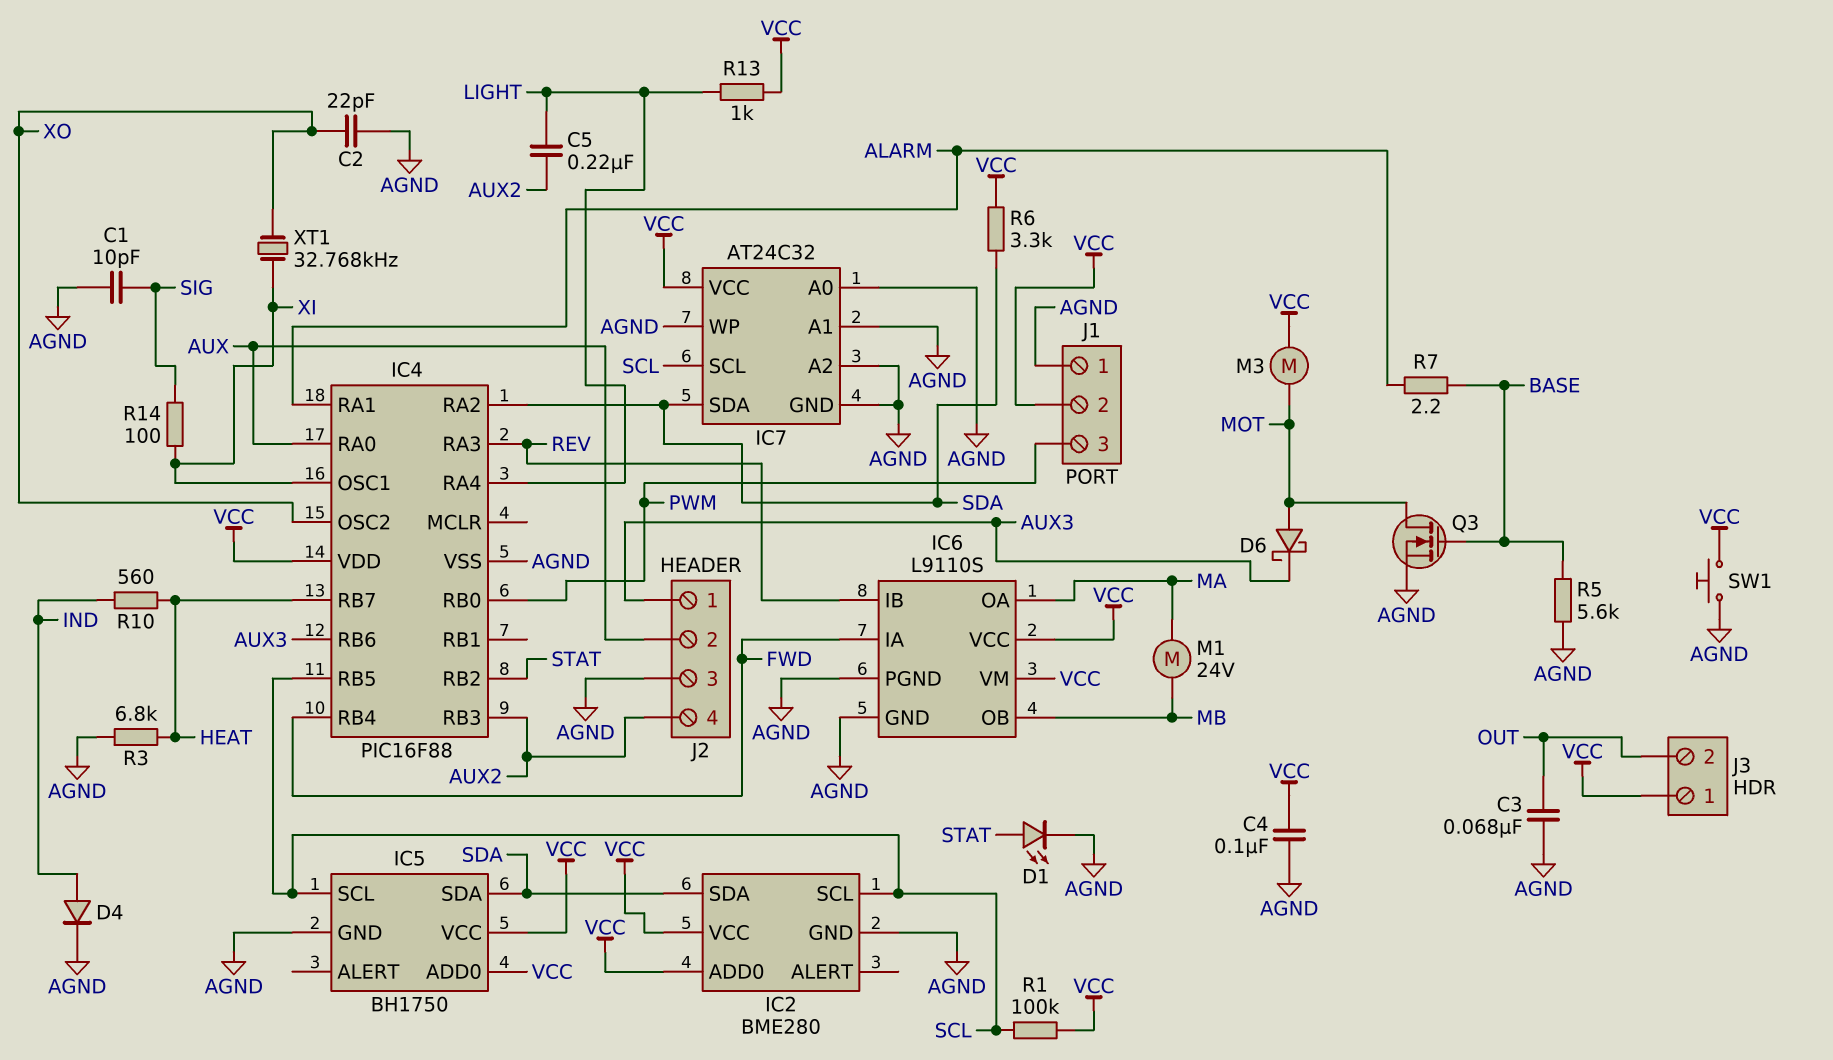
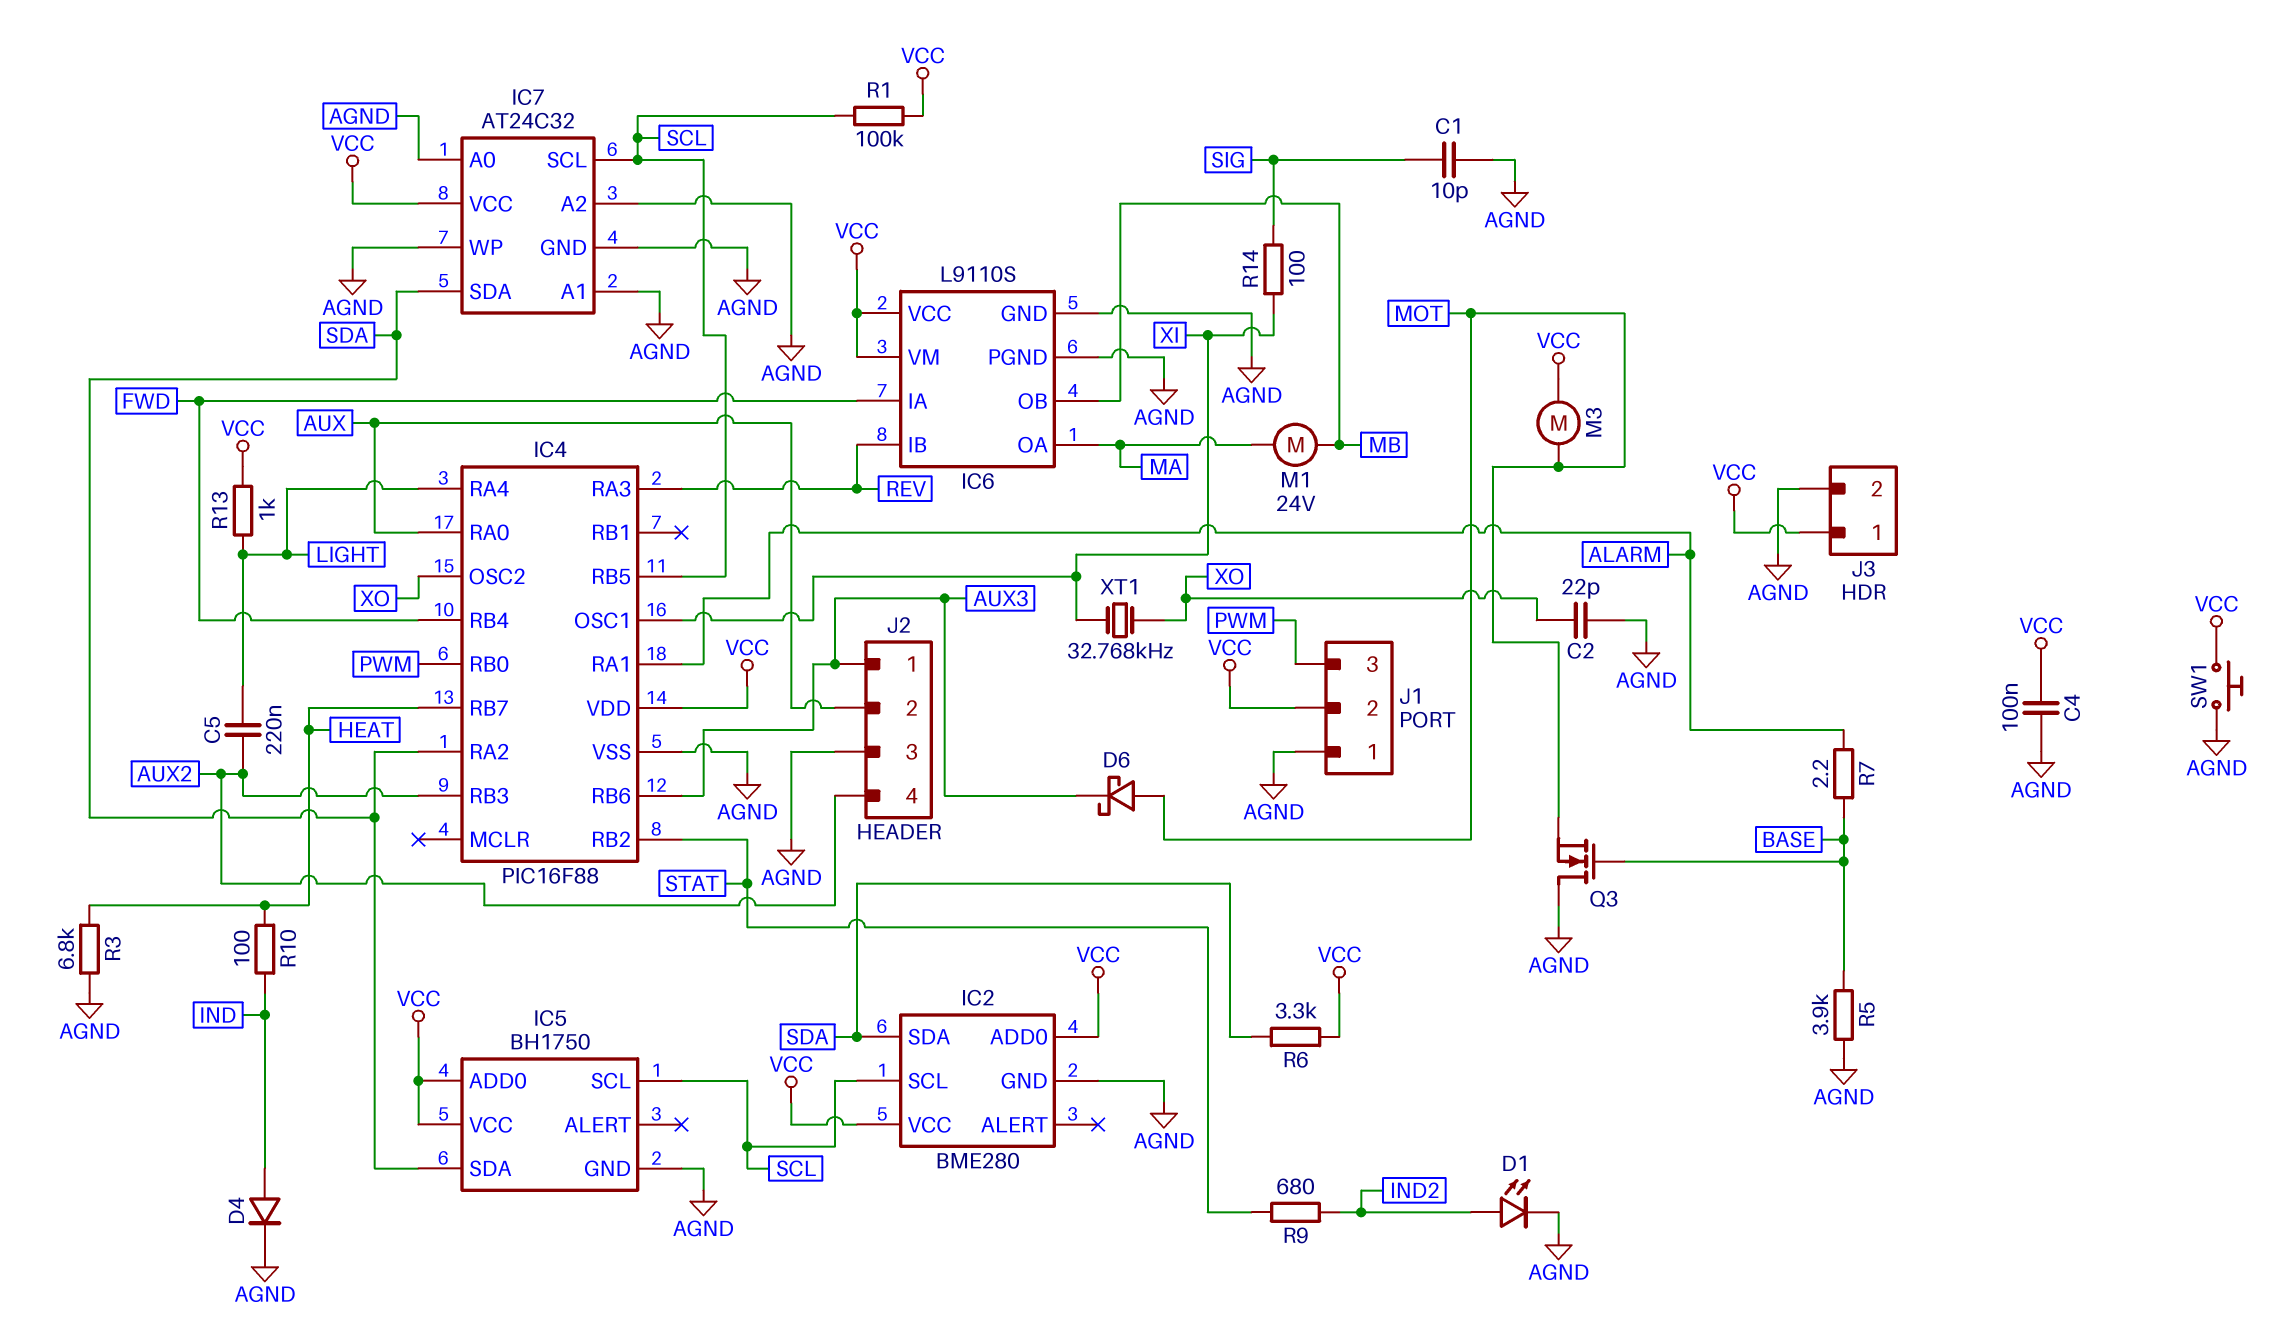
C3: 68nF (AGND, OUT) -> none
D1: LED (A STAT, K AGND) -> LED (A IND2, K AGND)
J3 pin 2: OUT -> AGND
Q3: NMOS (G BASE, D MOT, S AGND) -> NMOS (G BASE, D AGND, S MOT)
R5: 5.6k (AGND, BASE) -> 3.9k (AGND, BASE)
R9: none -> 680 (IND2, STAT)
R10: 560 (HEAT, IND) -> 100 (HEAT, IND)

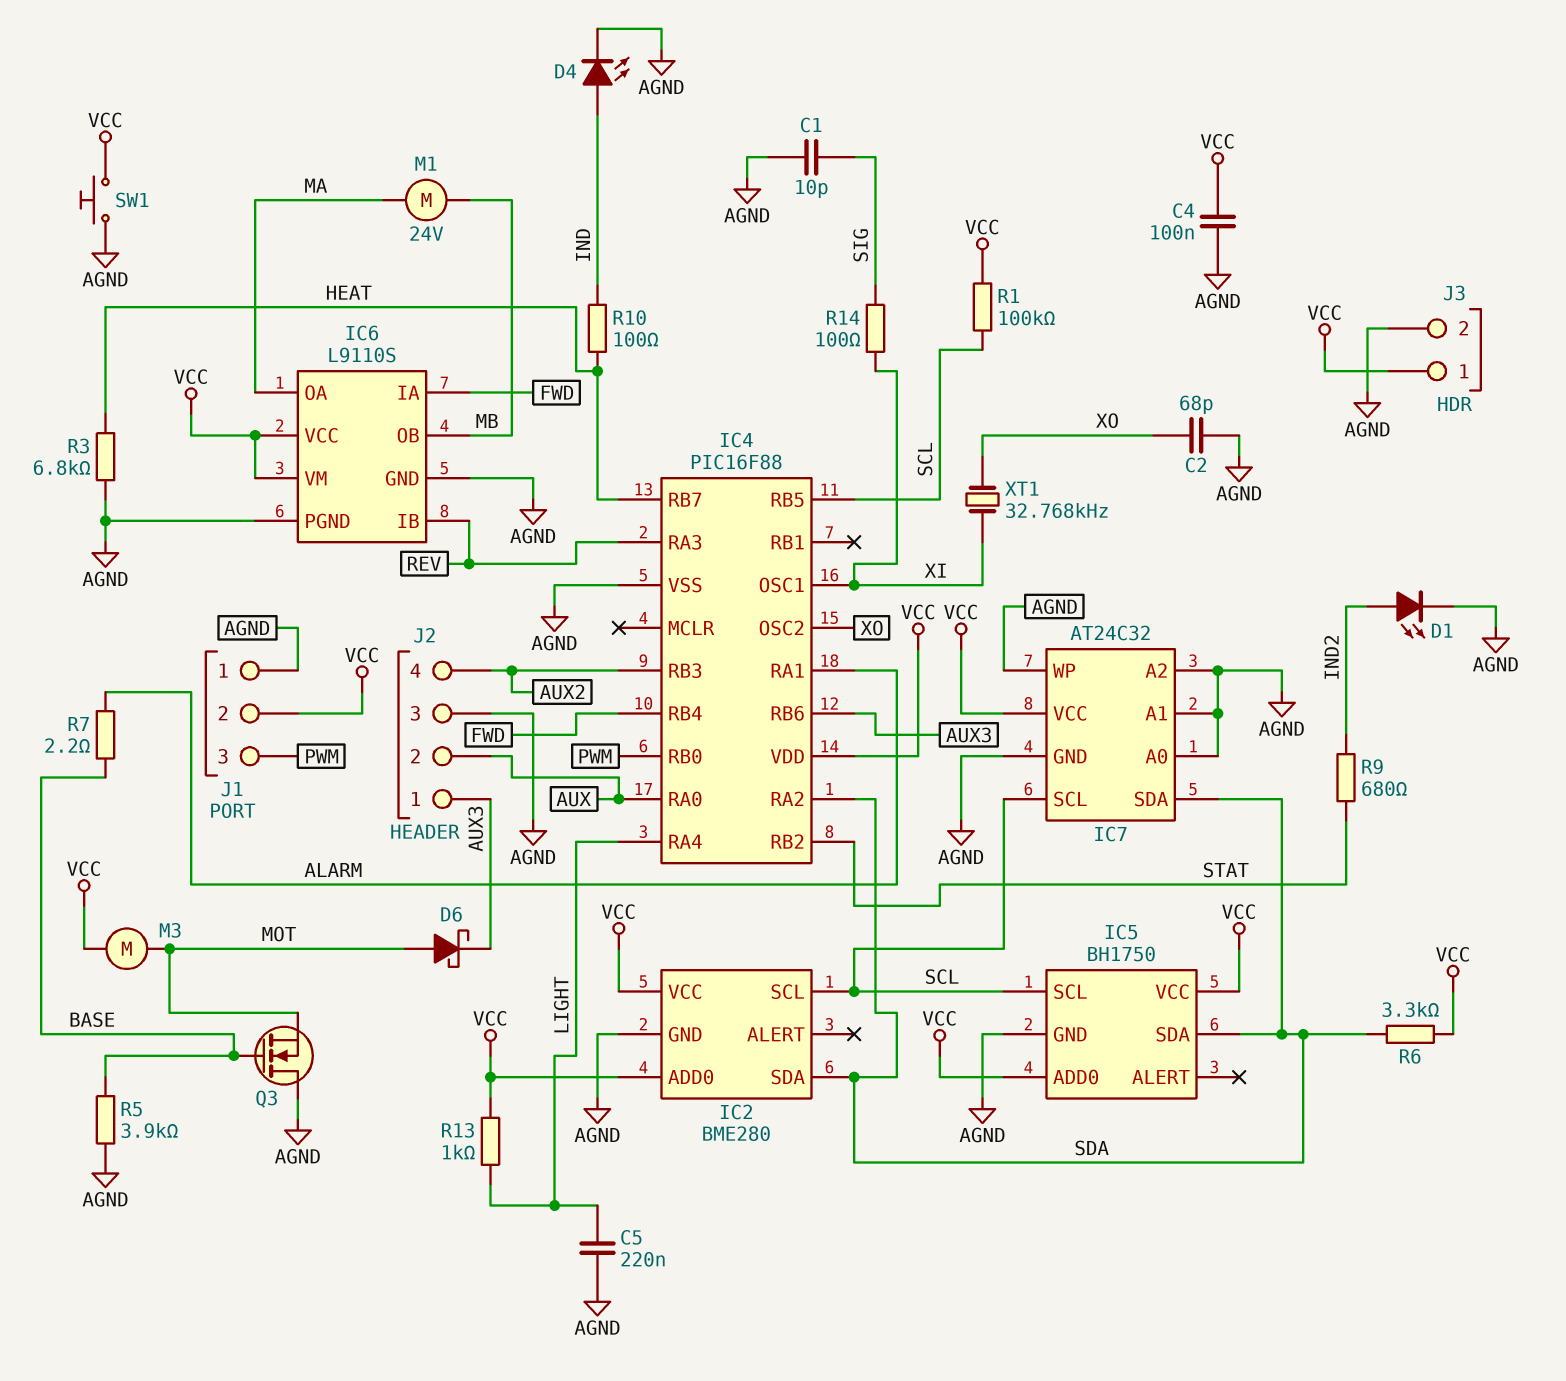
C2: 22pF (AGND, XO) -> 68pF (AGND, XO)
C5: 220nF (AUX2, LIGHT) -> 220nF (AGND, LIGHT)
D4: diode (A IND, K AGND) -> LED (A IND, K AGND)

